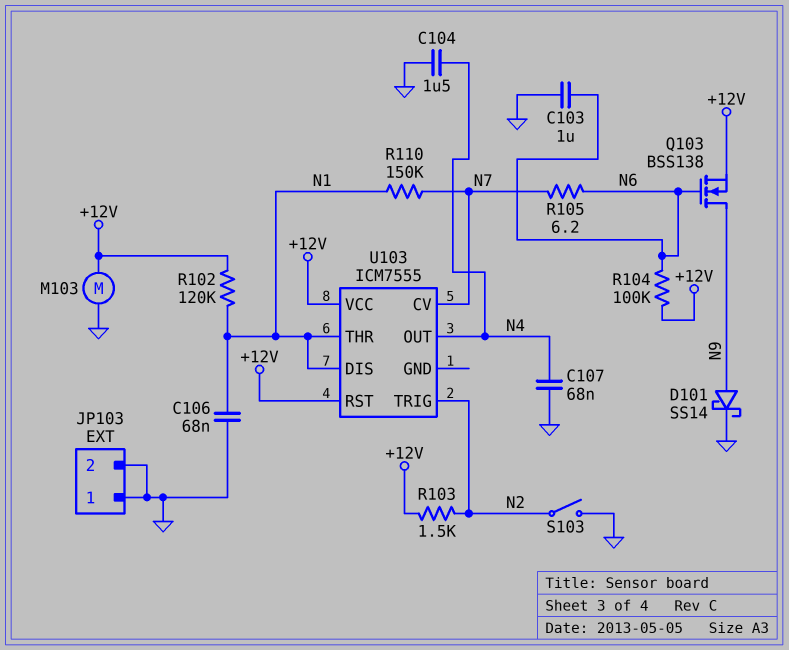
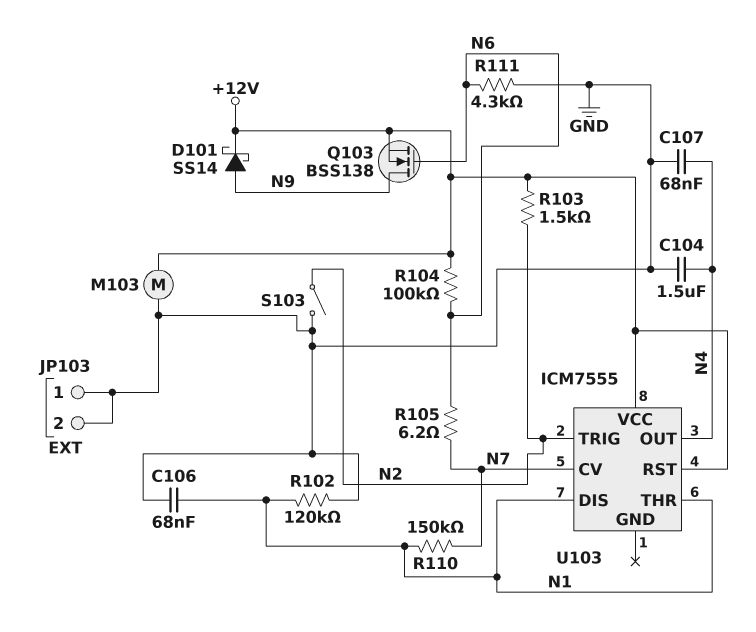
C103: 1uF (GND, N6) -> none
D101: schottky SS14 (A N9, K GND) -> schottky SS14 (A N9, K +12V)
R102: 120k (+12V, N1) -> 120k (GND, N1)
R111: none -> 4.3k (GND, N6)

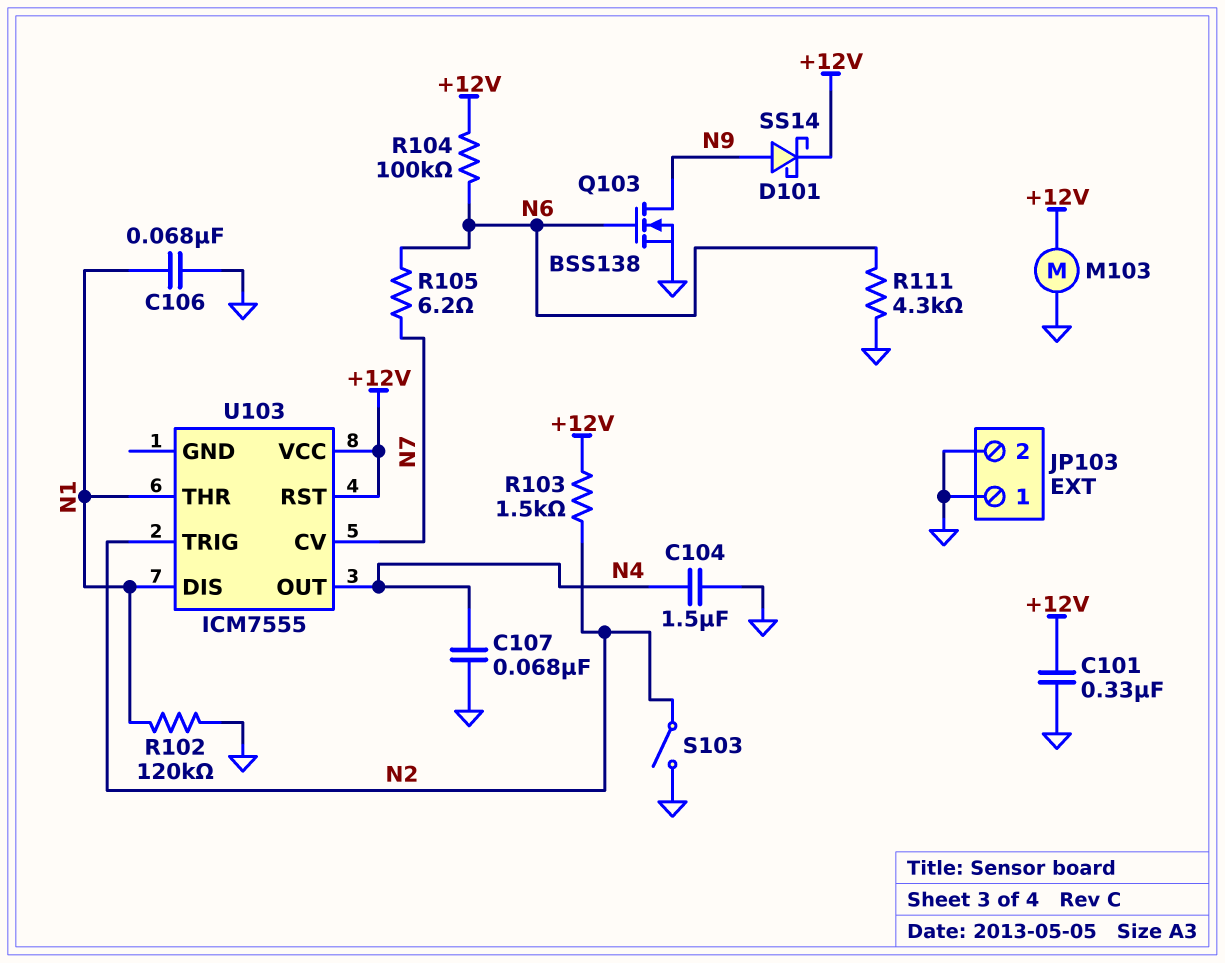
C101: none -> 330nF (+12V, GND)
Q103: NMOS BSS138 (G N6, D N9, S +12V) -> NMOS BSS138 (G N6, D N9, S GND)
R110: 150k (N1, N7) -> none

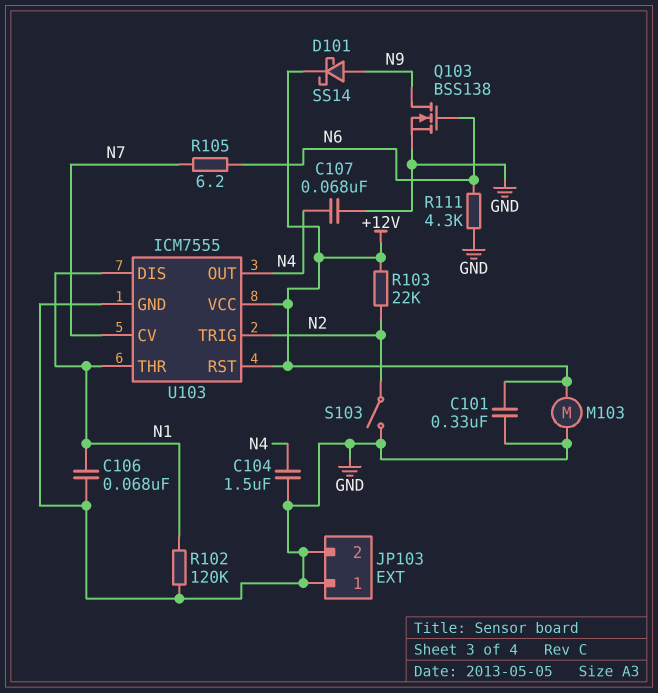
R103: 1.5k (+12V, N2) -> 22k (+12V, N2)
R104: 100k (+12V, N6) -> none
U103 pin GND: none -> GND

